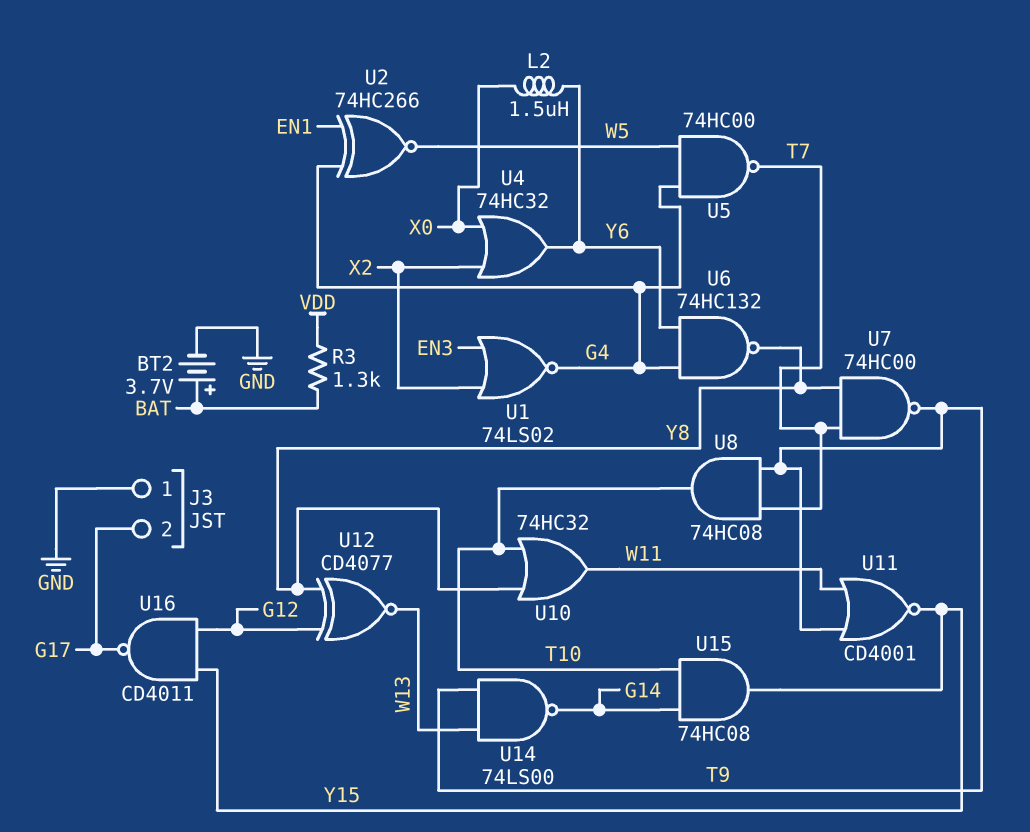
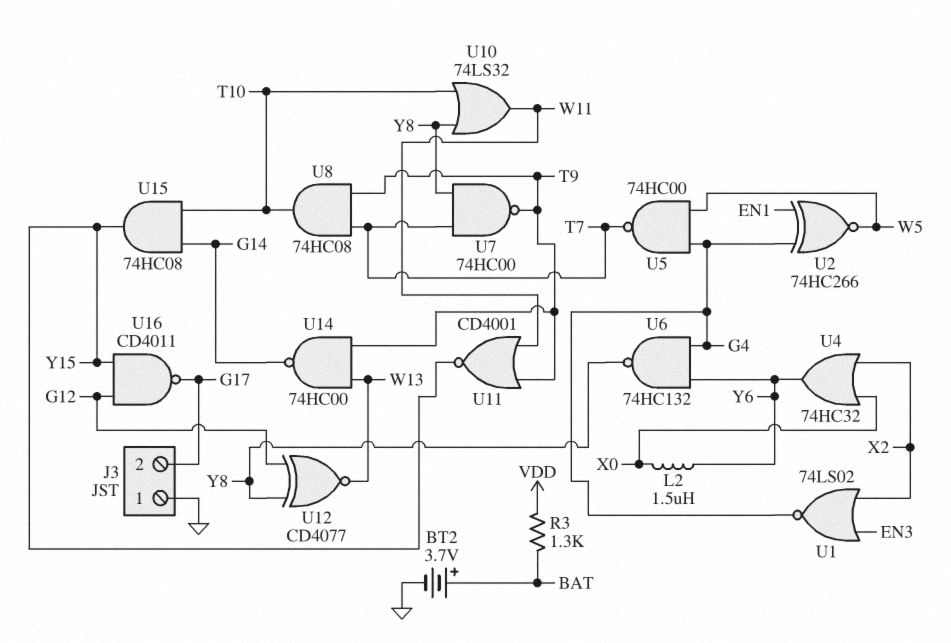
U10: OR 74HC32 (in T10, in Y8, out W11) -> OR 74LS32 (in T10, in Y8, out W11)
U14: NAND 74LS00 (in T9, in W13, out G14) -> NAND 74HC00 (in T9, in W13, out G14)

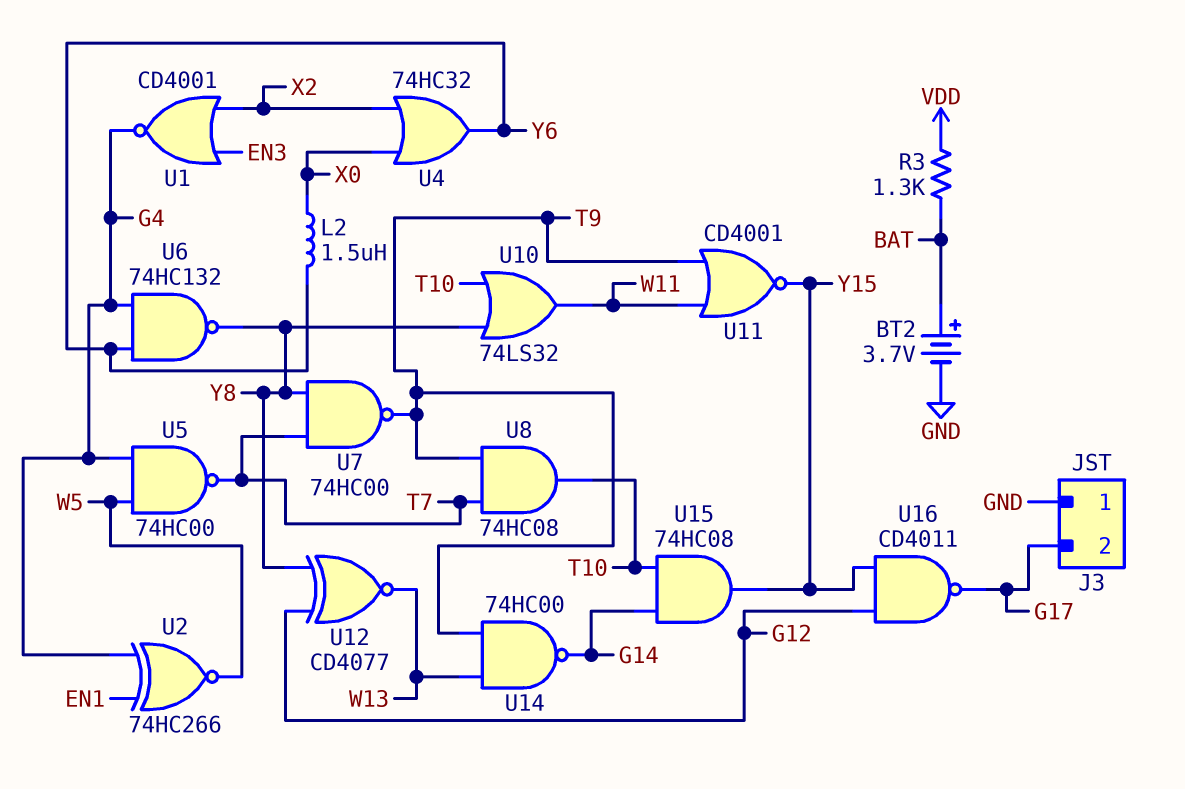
U1: NOR 74LS02 (in EN3, in X2, out G4) -> NOR CD4001 (in EN3, in X2, out G4)

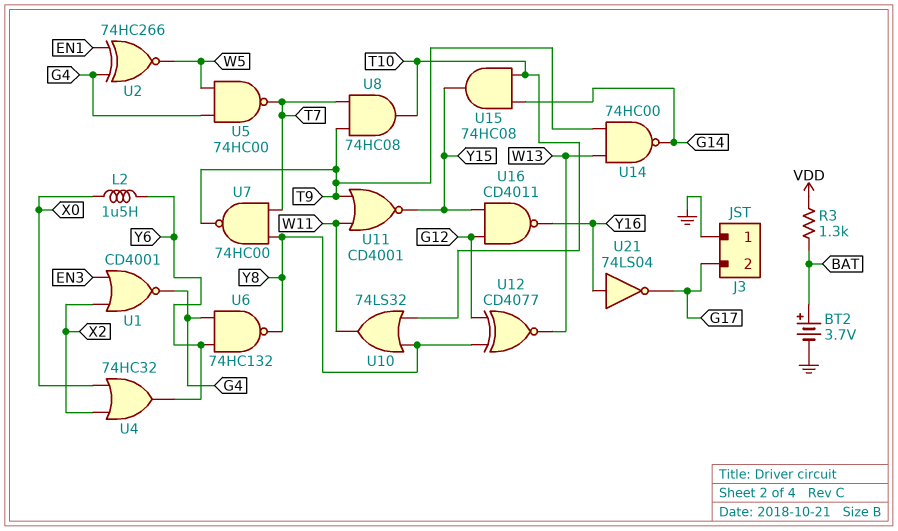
U16: NAND CD4011 (in G12, in Y15, out G17) -> NAND CD4011 (in G12, in Y15, out Y16)
U21: none -> NOT 74LS04 (in Y16, out G17)

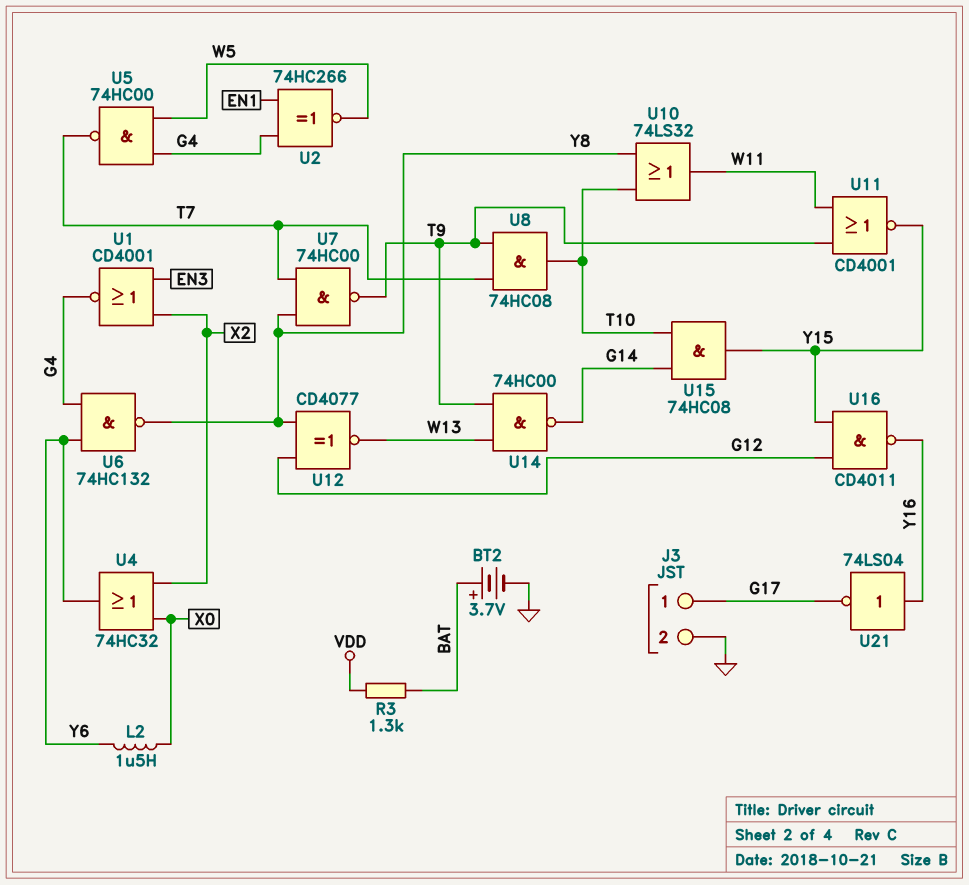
J3 pin 1: GND -> G17
J3 pin 2: G17 -> GND

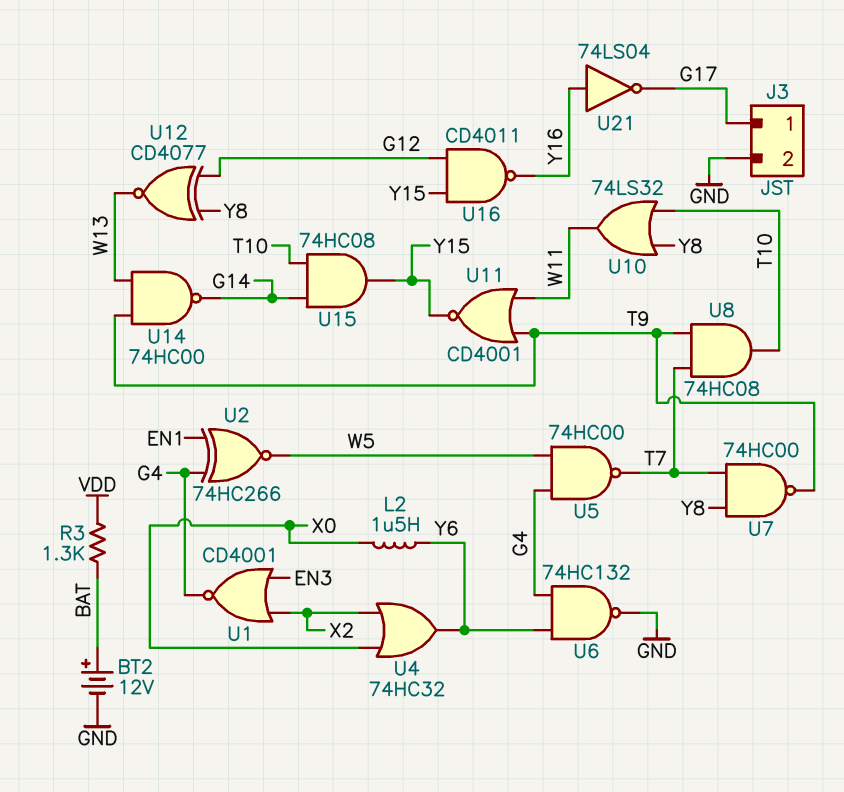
BT2: 3.7V (plus BAT, minus GND) -> 12V (plus BAT, minus GND)
U6: NAND 74HC132 (in G4, in Y6, out Y8) -> NAND 74HC132 (in G4, in Y6, out GND)

